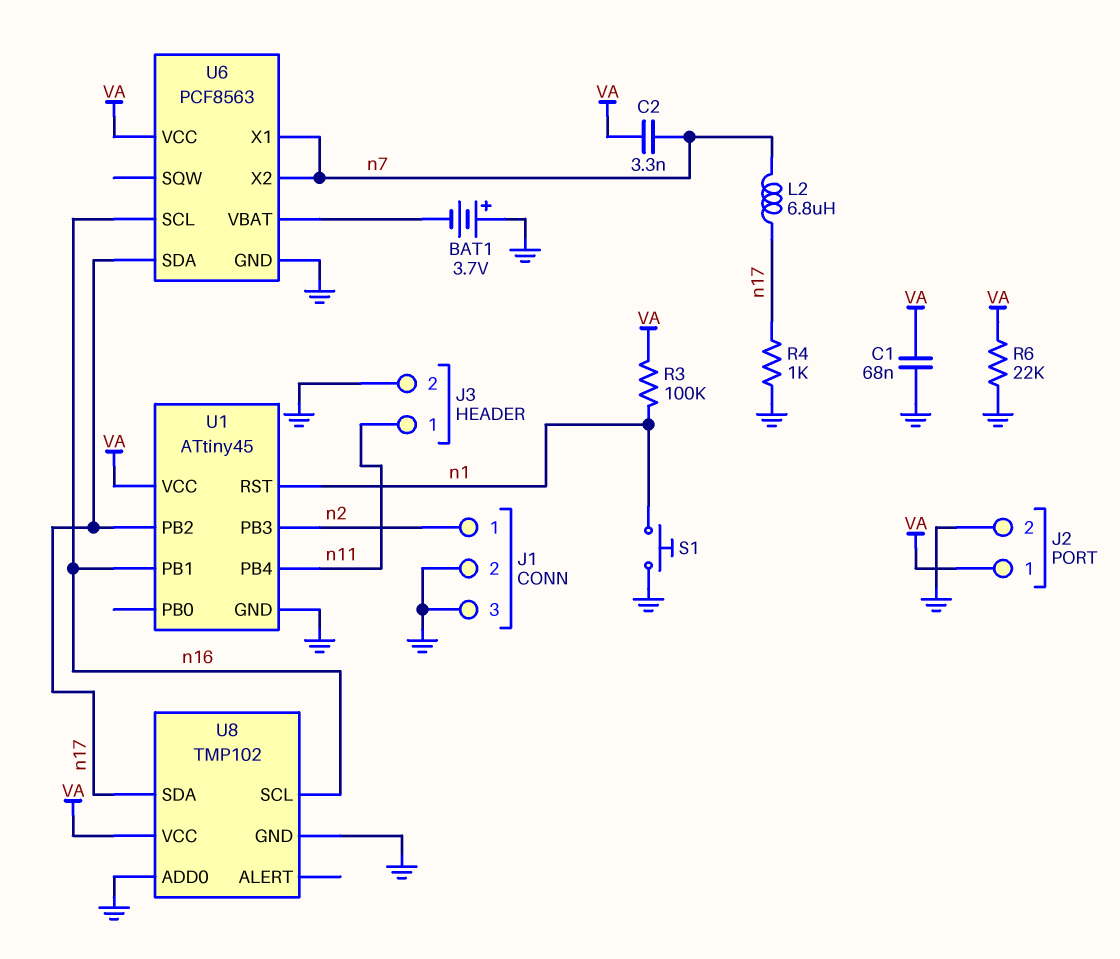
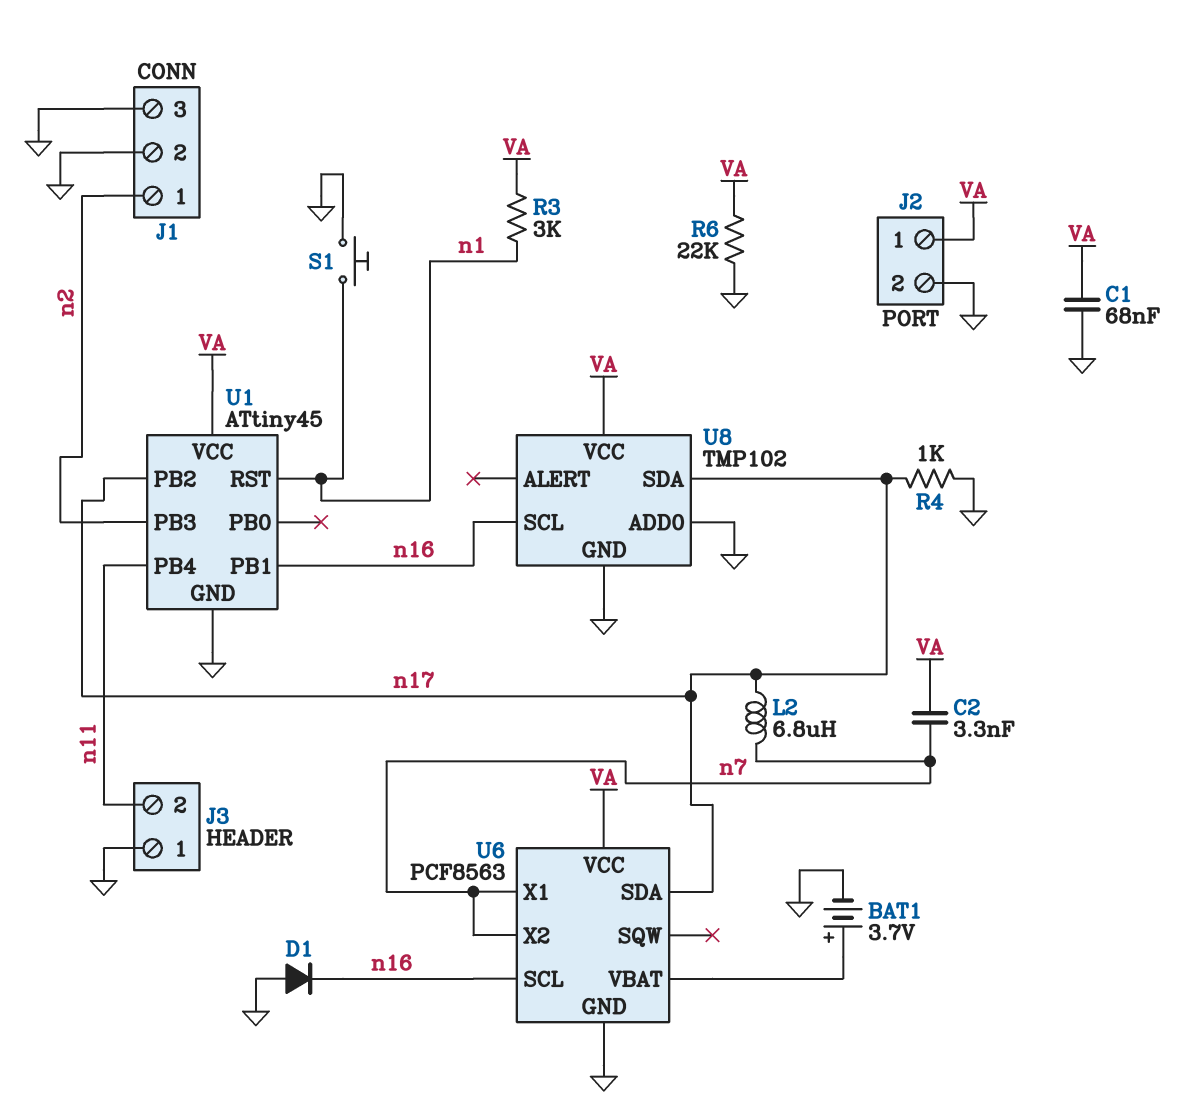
BAT1: 3.7V (plus GND, minus U6/VBAT) -> 3.7V (plus U6/VBAT, minus GND)
D1: none -> diode (A GND, K n16)
J3 pin 1: n11 -> GND
J3 pin 2: GND -> n11
R3: 100k (VA, n1) -> 3k (VA, n1)

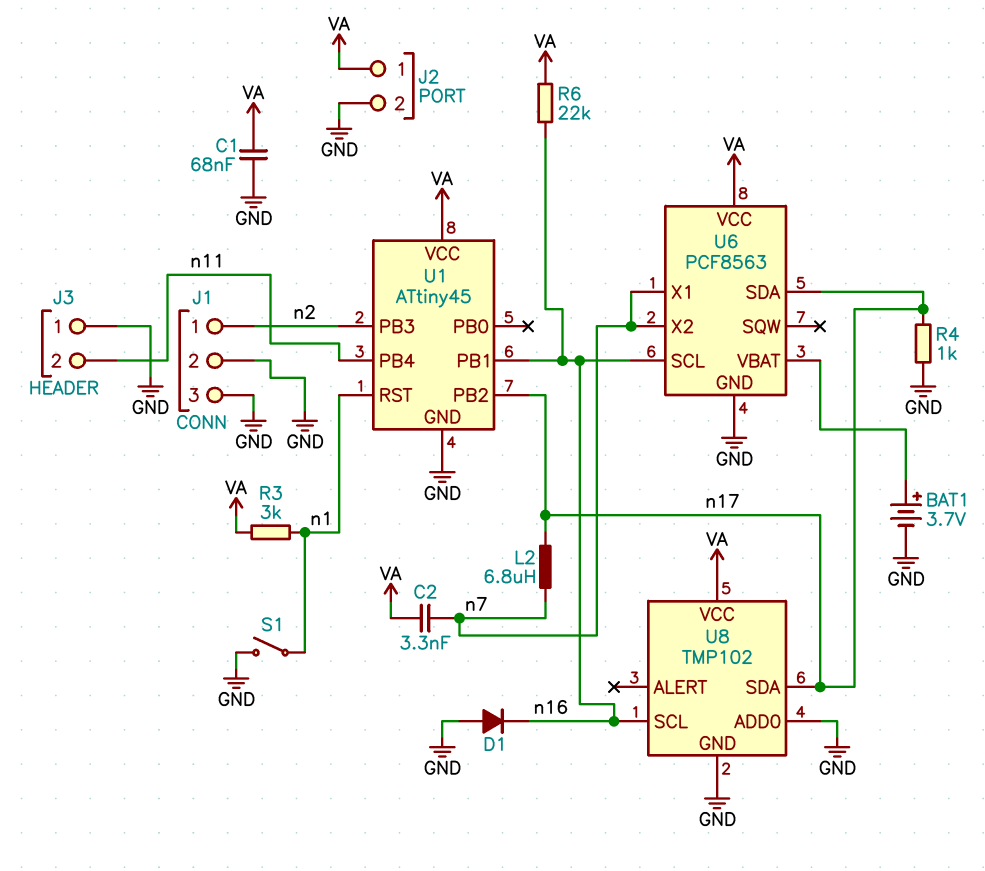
R6: 22k (GND, VA) -> 22k (VA, n16)
S1: button (GND, n1) -> switch (GND, n1)

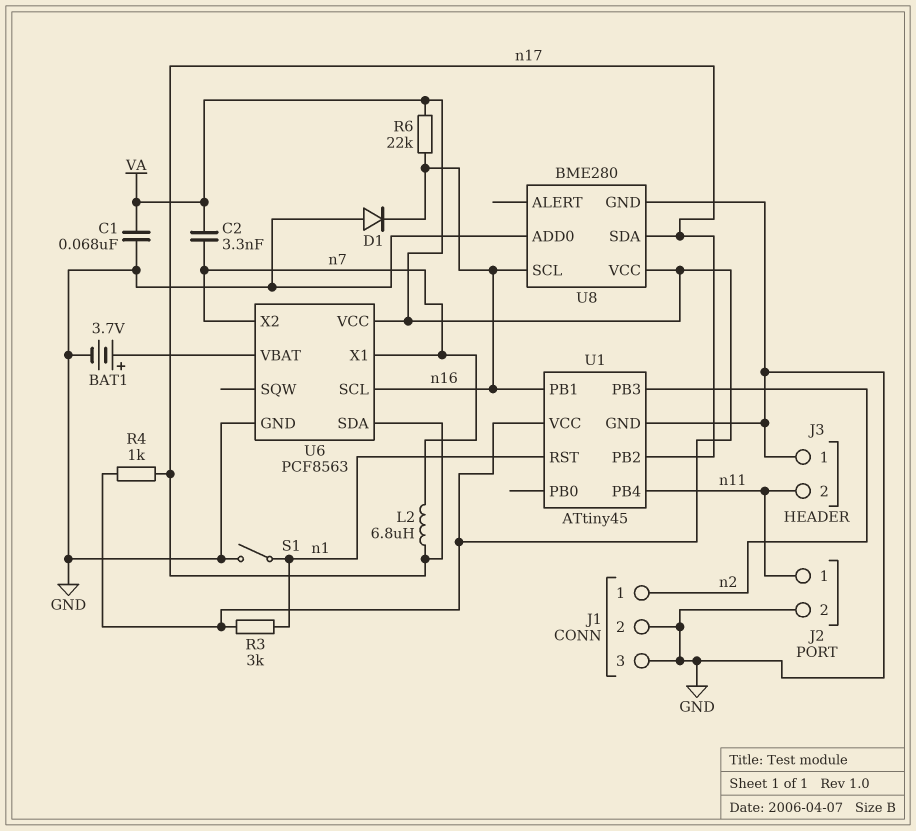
J2 pin 1: VA -> n11
R4: 1k (GND, n17) -> 1k (VA, n17)
U8: TMP102 -> BME280

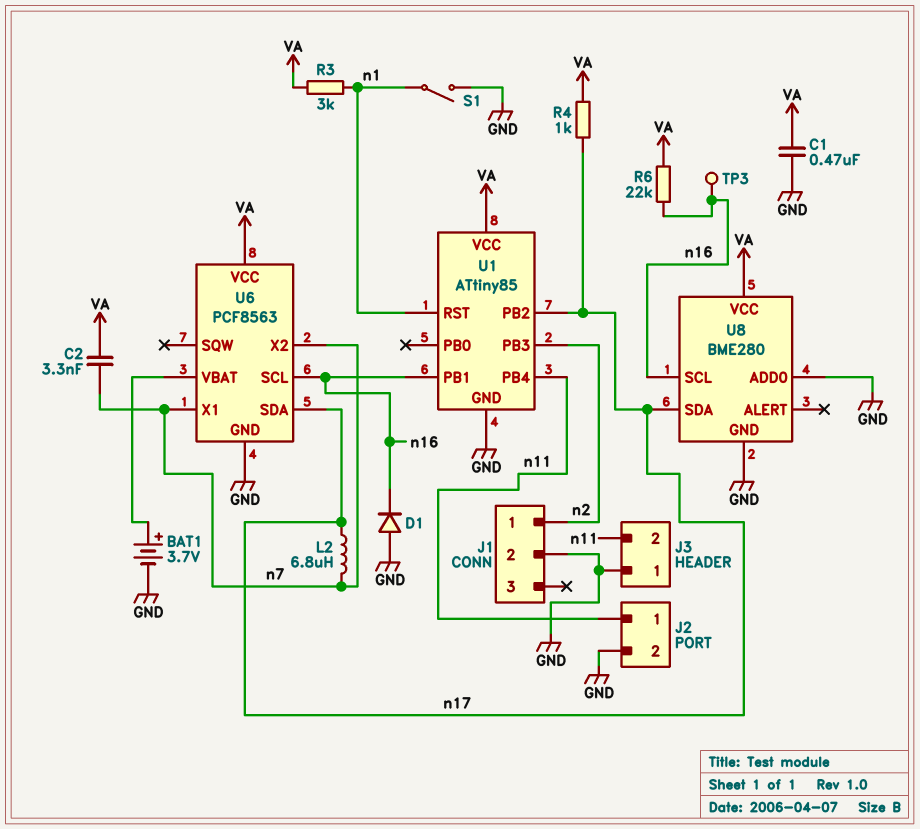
C1: 68nF (GND, VA) -> 470nF (GND, VA)
J1 pin 3: GND -> none
TP3: none -> test point (n16)
U1: ATtiny45 -> ATtiny85

